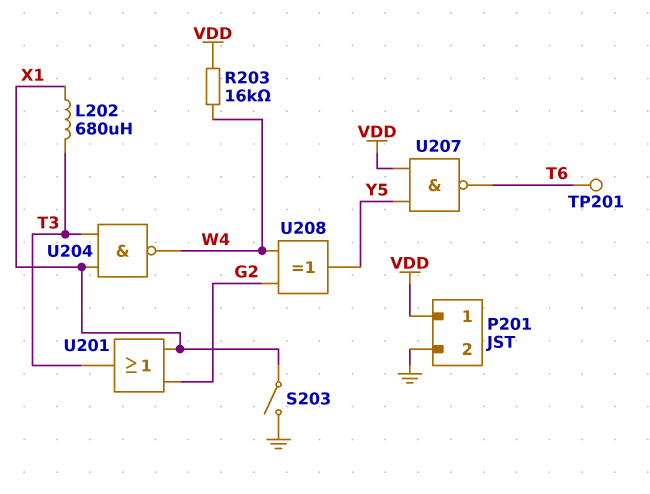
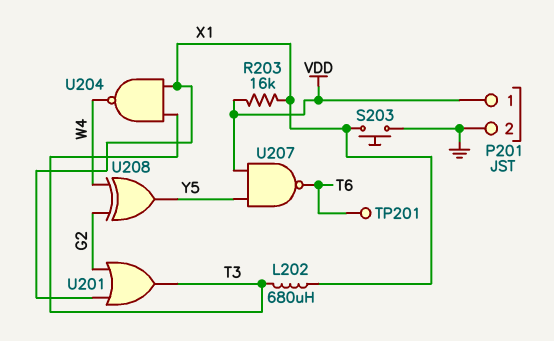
R203: 16k (VDD, W4) -> 16k (VDD, X1)
S203: switch (GND, X1) -> button (GND, X1)

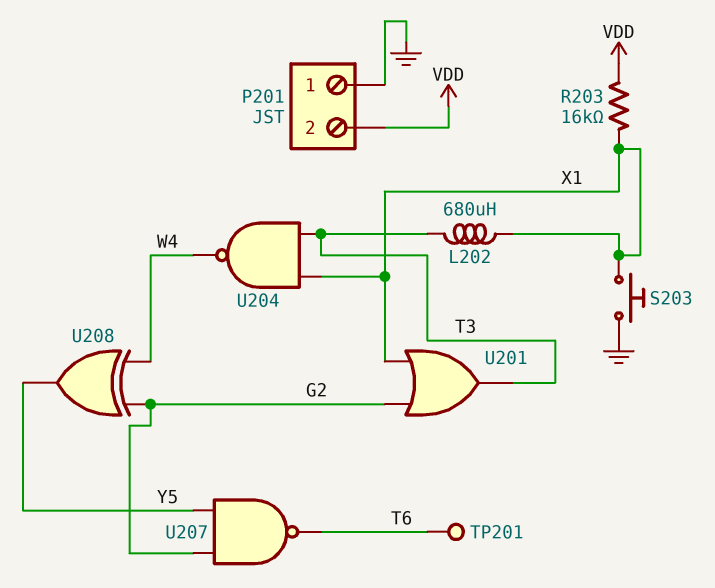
P201 pin 1: VDD -> GND
P201 pin 2: GND -> VDD
U207: NAND (in VDD, in Y5, out T6) -> NAND (in G2, in Y5, out T6)

